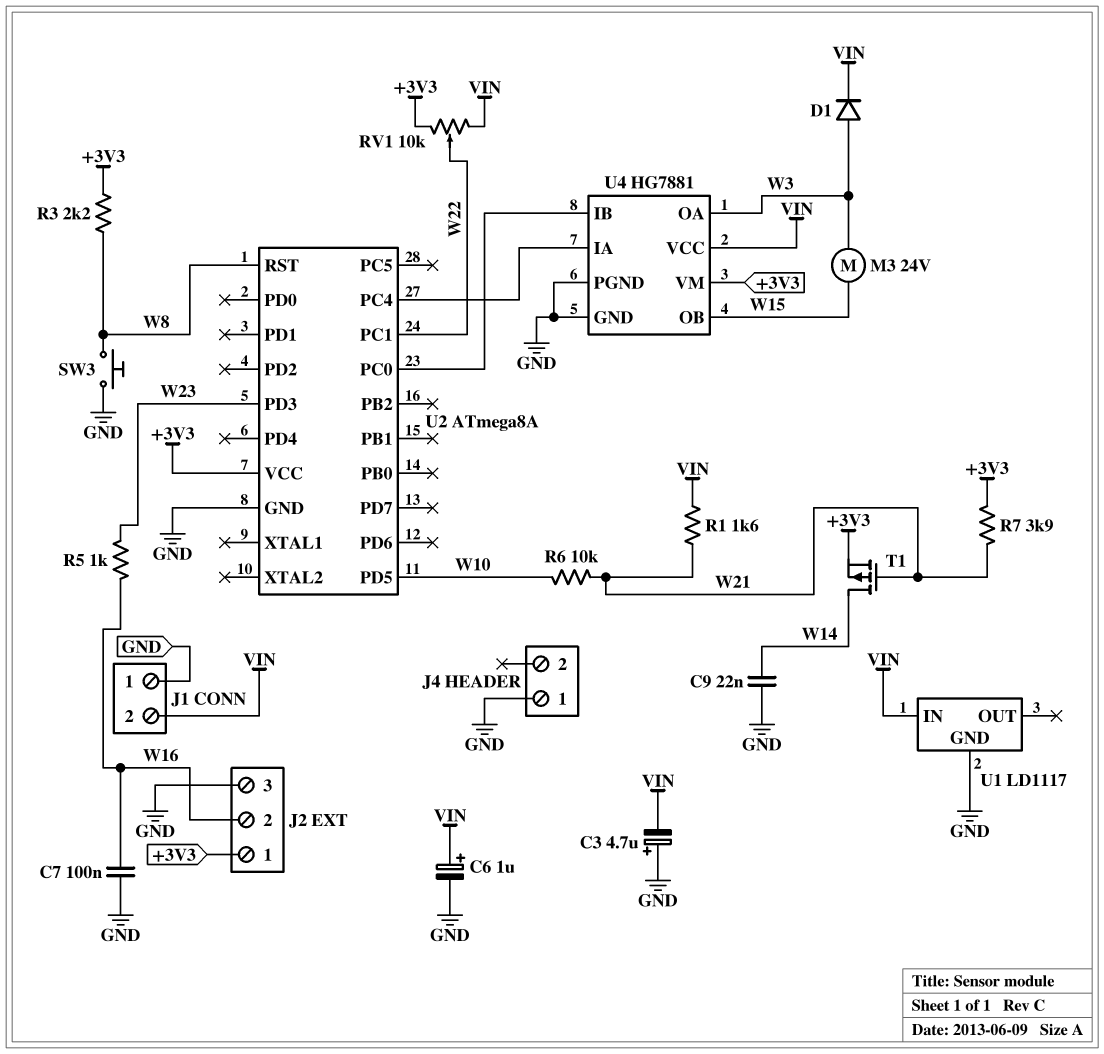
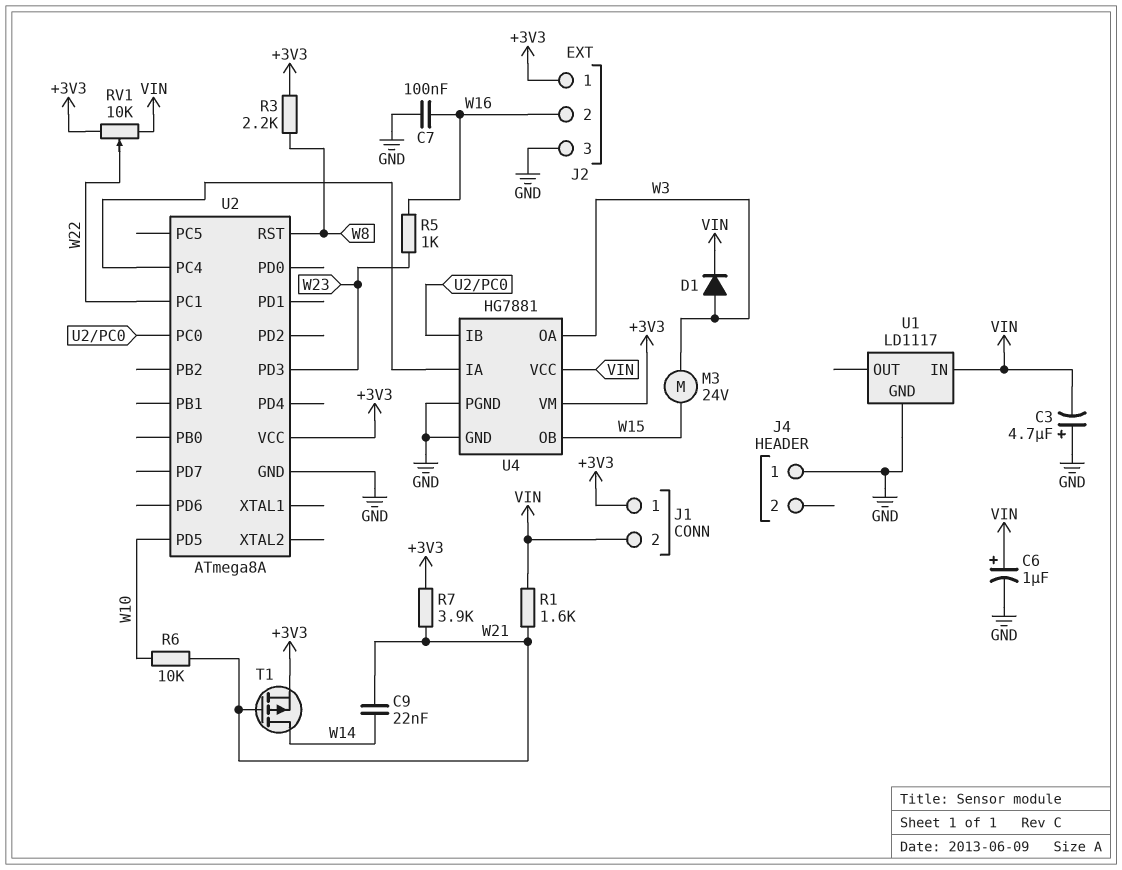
C9: 22nF (GND, W14) -> 22nF (W14, W21)
J1 pin 1: GND -> +3V3
SW3: button (GND, W8) -> none

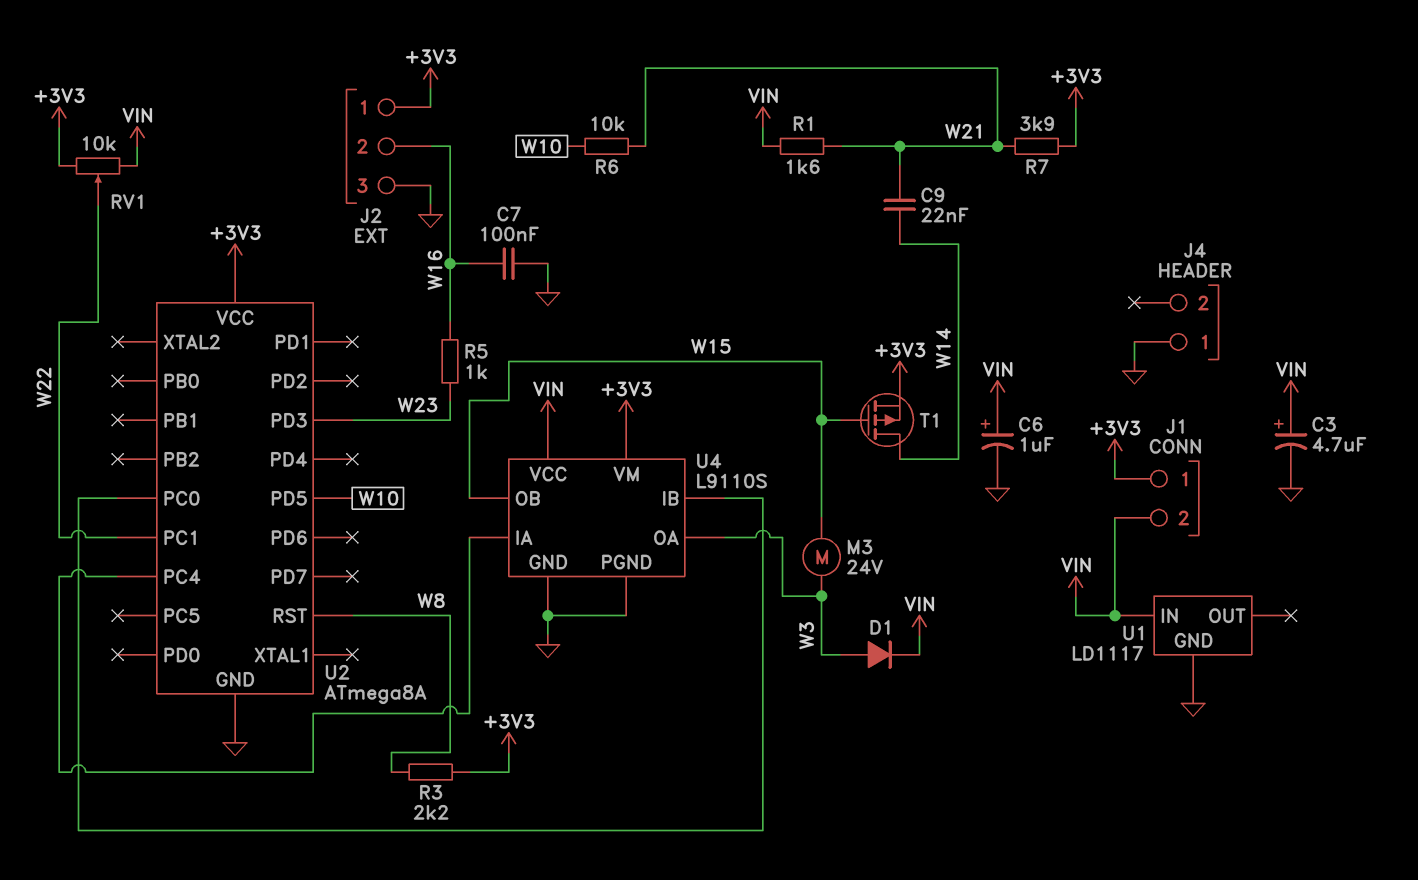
C3: 4.7uF (plus GND, minus VIN) -> 4.7uF (plus VIN, minus GND)
T1: PMOS (G W21, D W14, S +3V3) -> PMOS (G W15, D W14, S +3V3)
U4: HG7881 -> L9110S

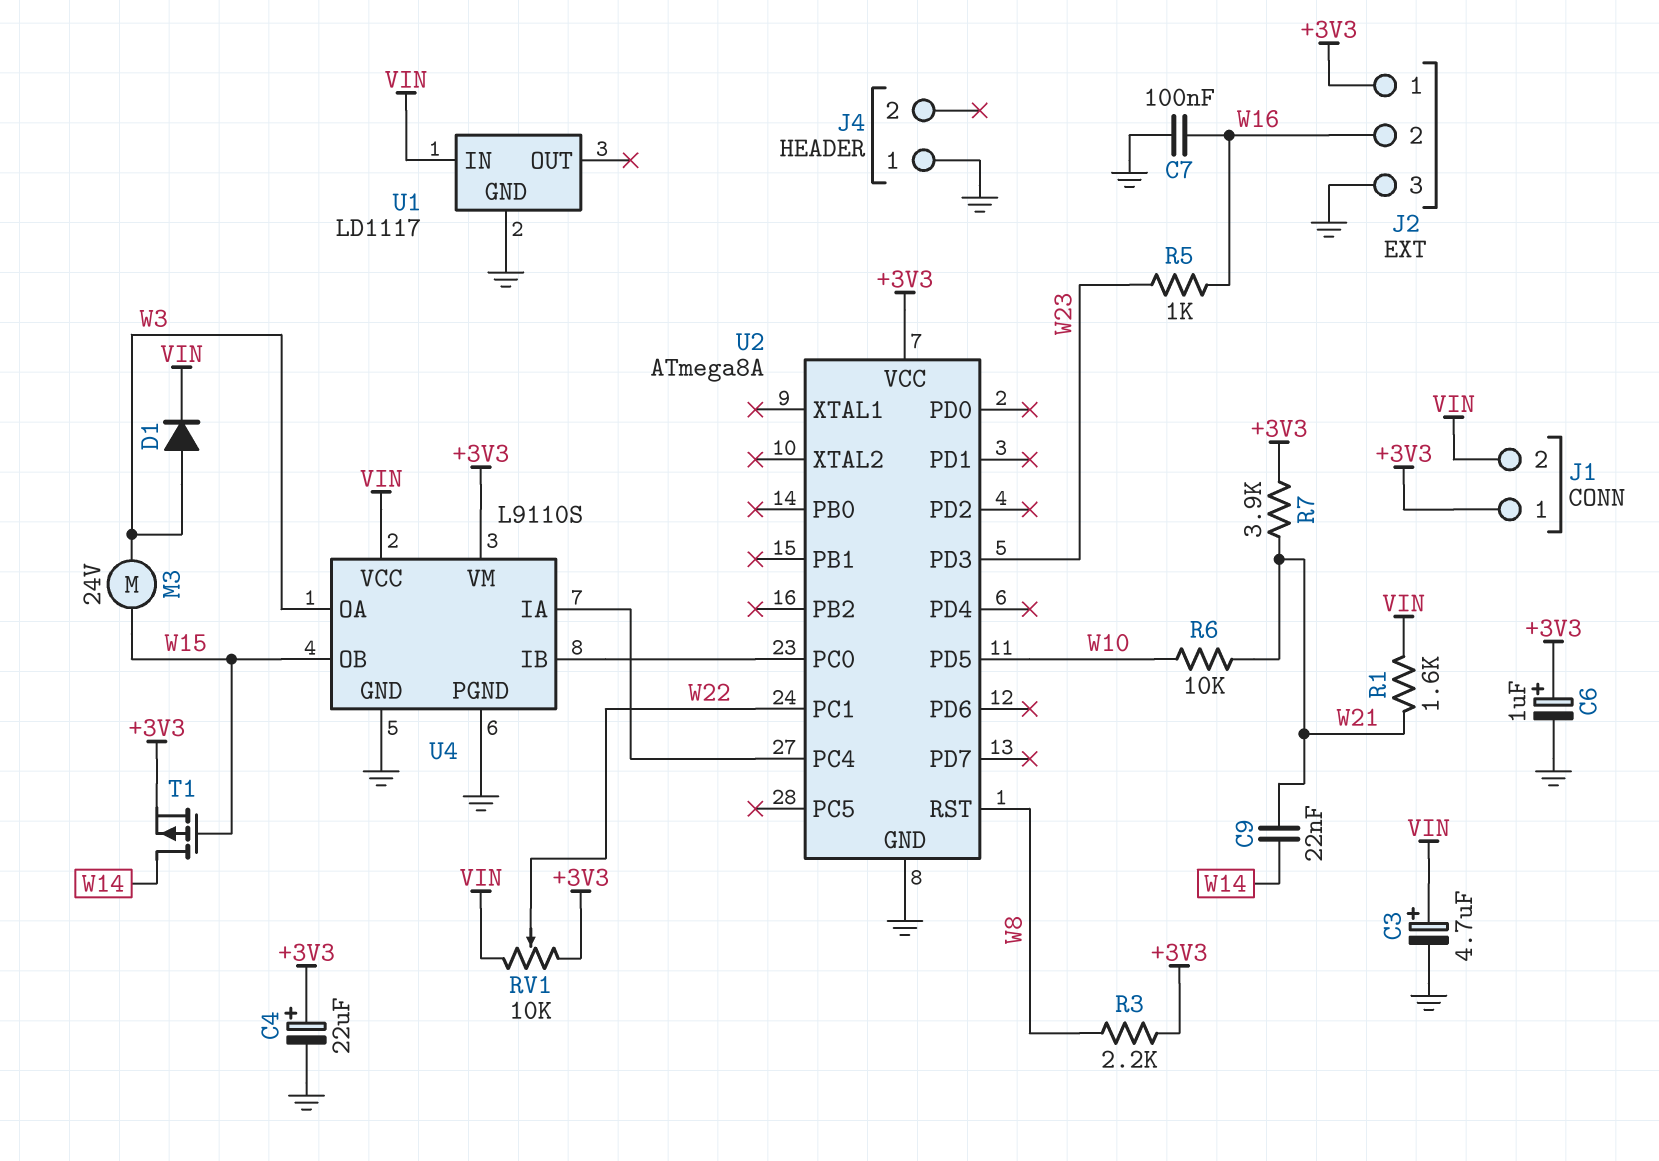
C4: none -> 22uF (plus +3V3, minus GND)
C6: 1uF (plus VIN, minus GND) -> 1uF (plus +3V3, minus GND)

